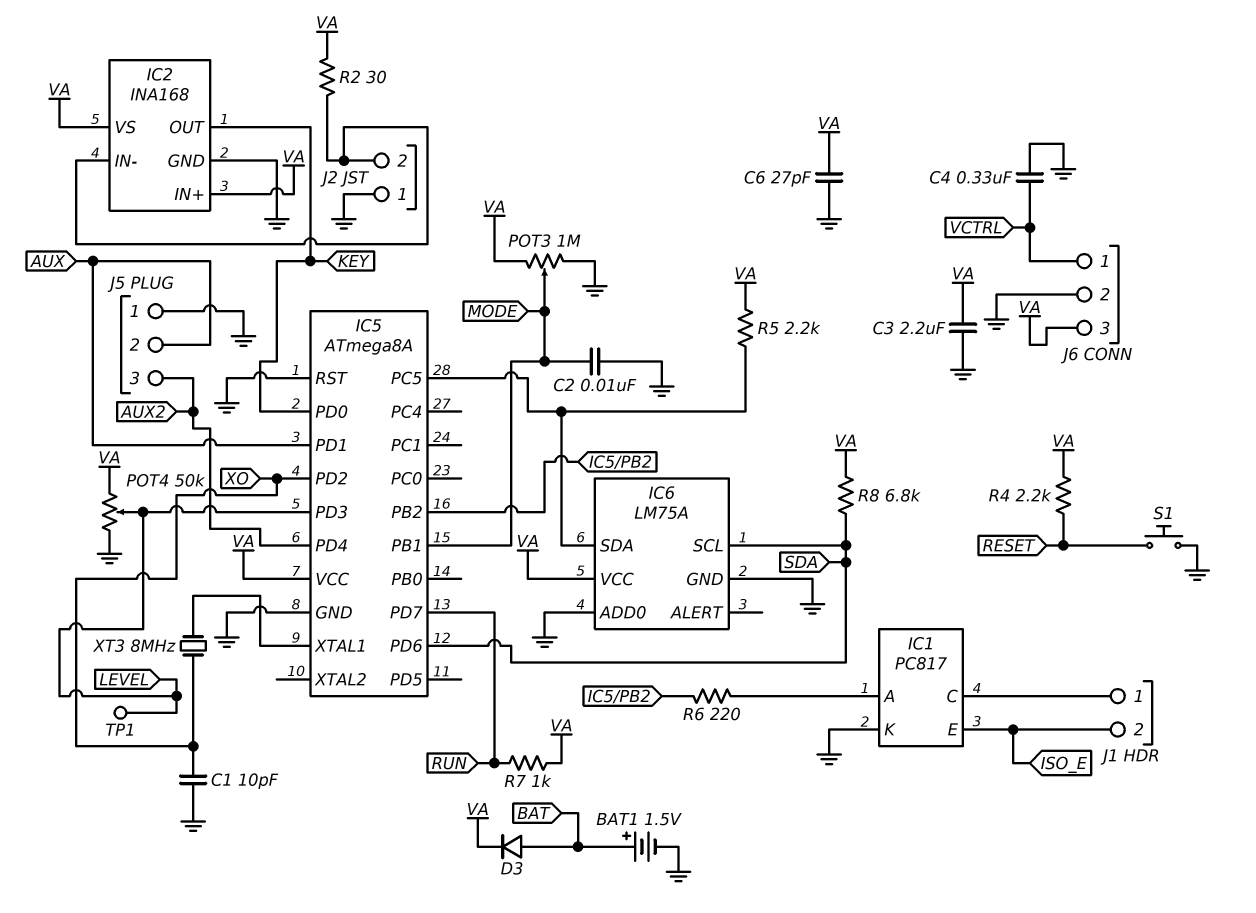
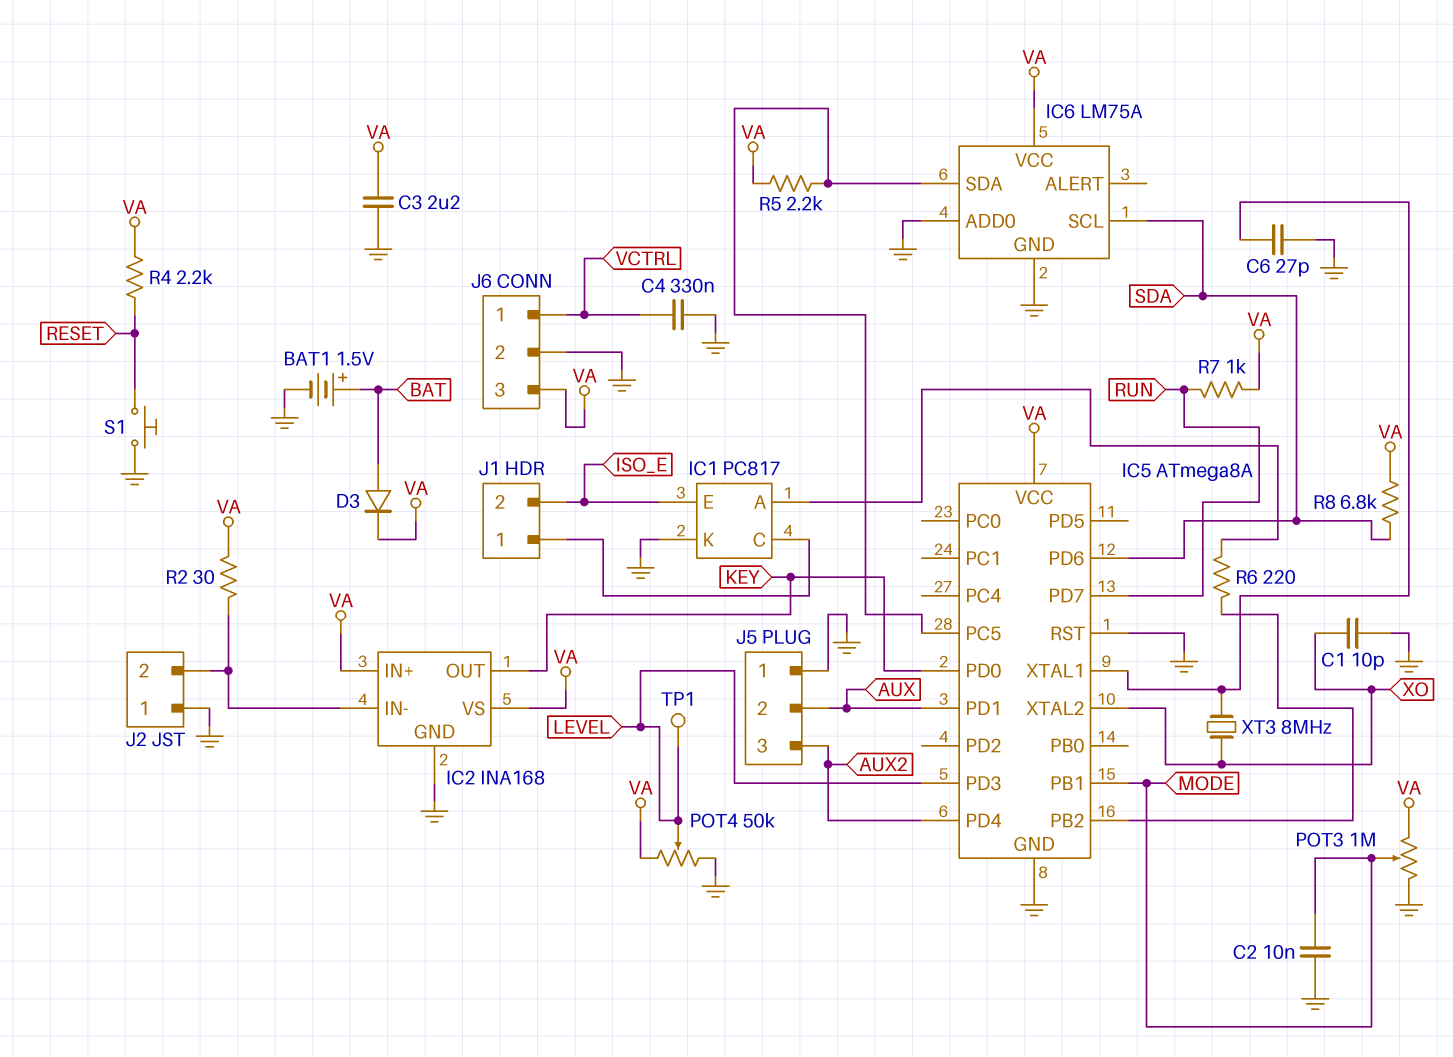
C6: 27pF (GND, VA) -> 27pF (GND, IC5/XTAL1)
IC5 pin PD2: XO -> none
IC5 pin XTAL2: none -> XO

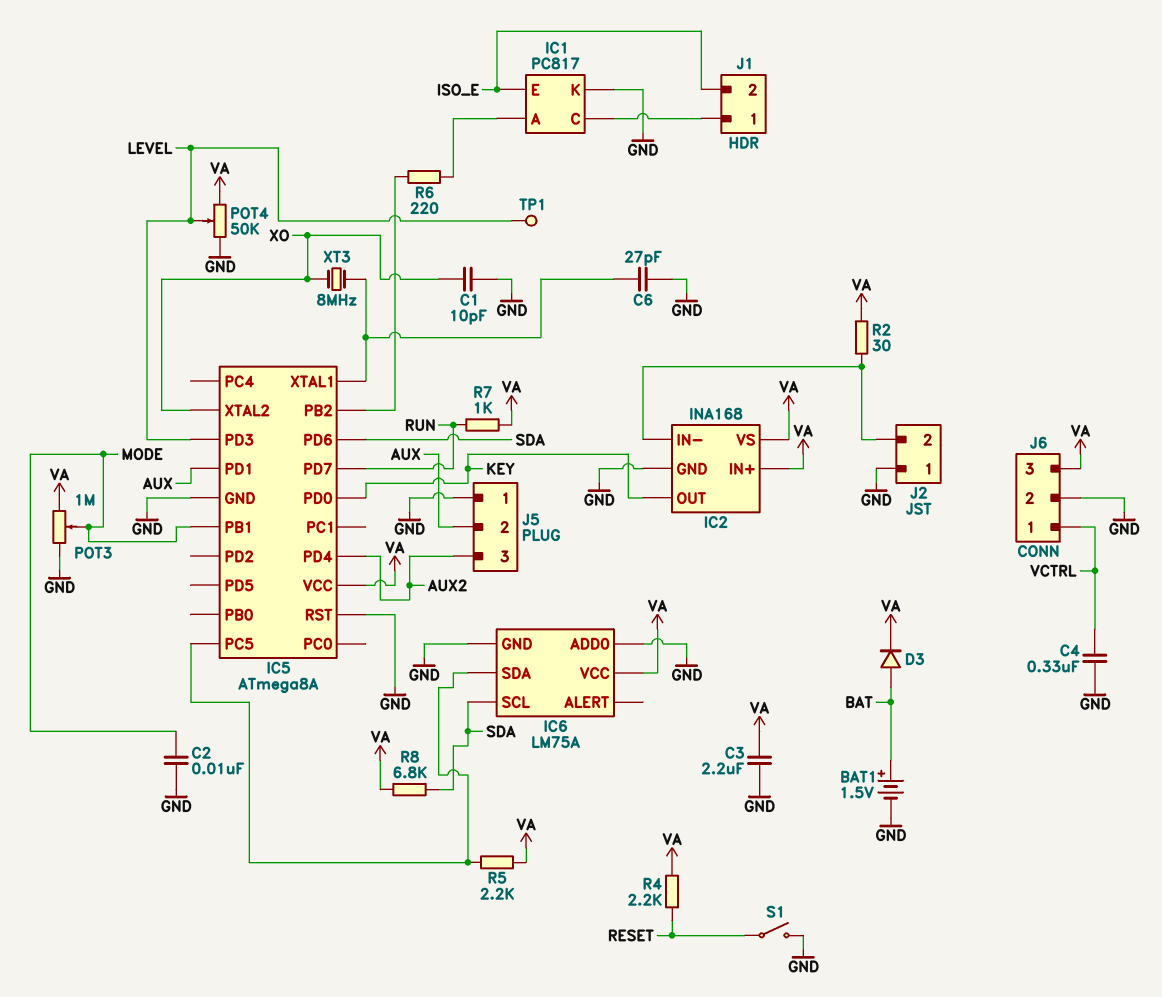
S1: button (GND, RESET) -> switch (GND, RESET)

